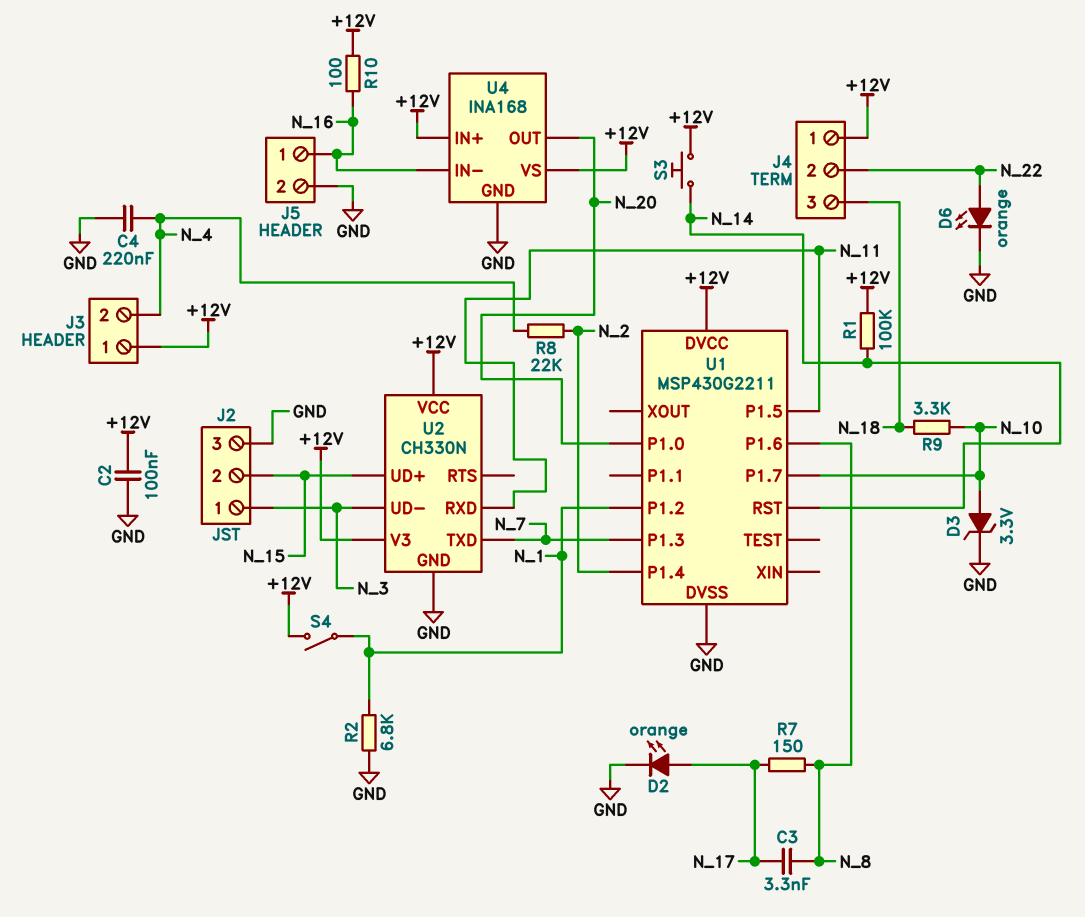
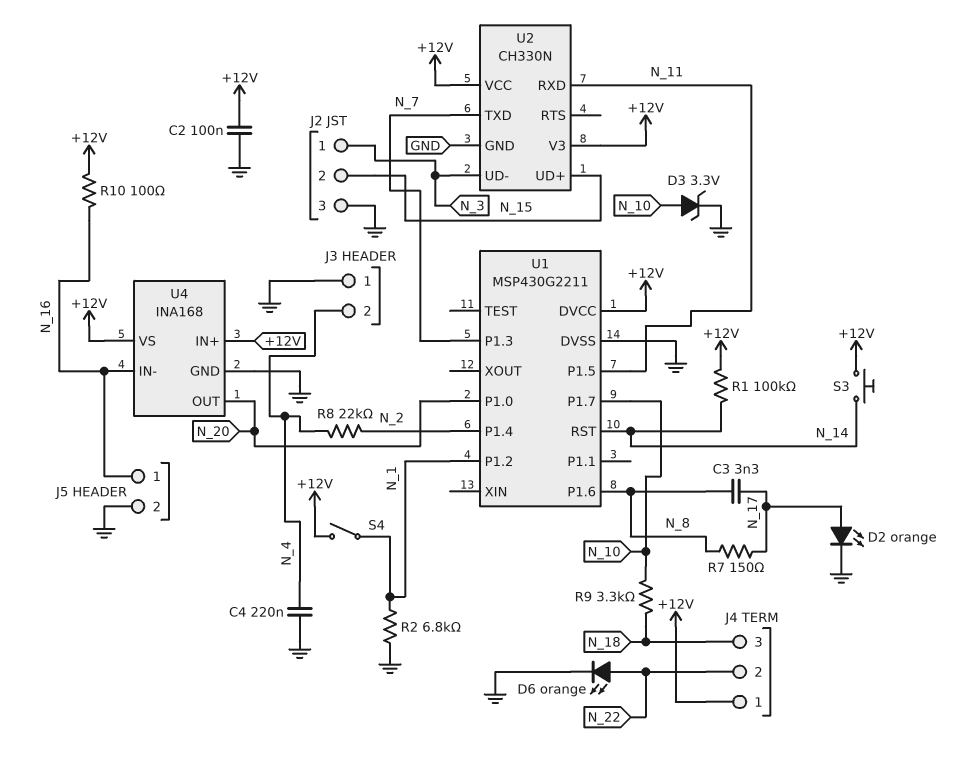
J3 pin 1: +12V -> GND

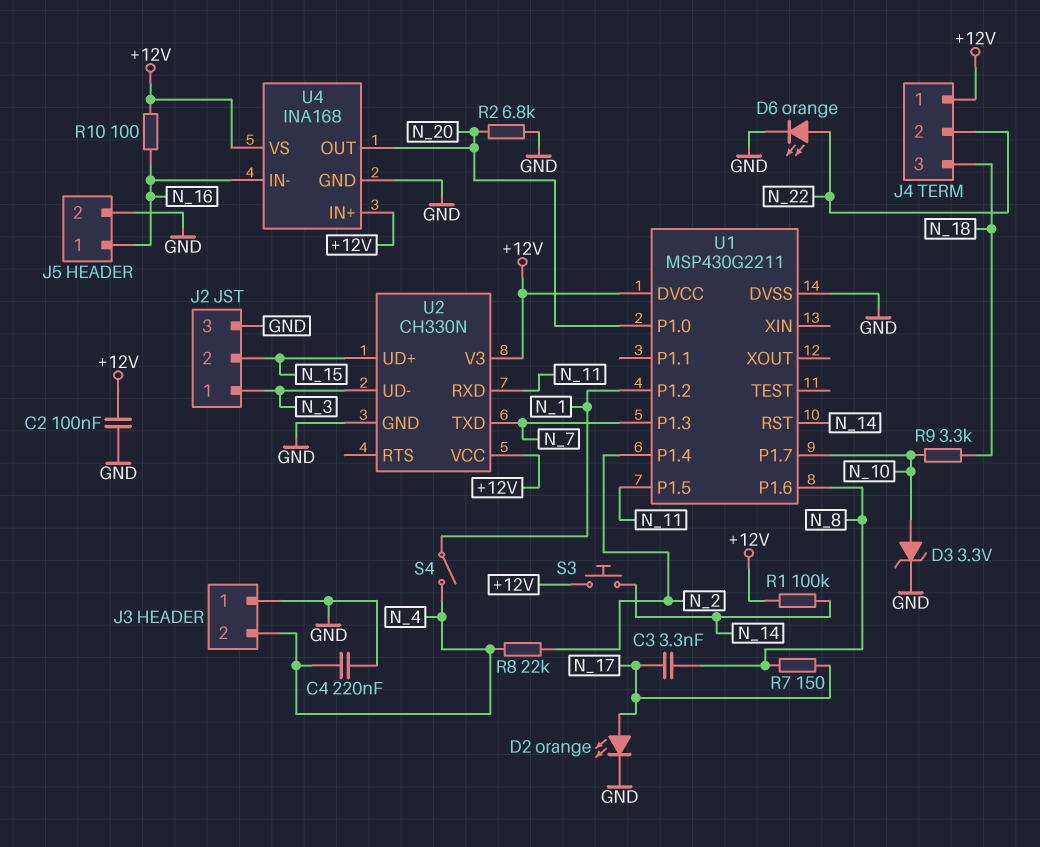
R2: 6.8k (GND, N_1) -> 6.8k (GND, N_20)
S4: switch (+12V, N_1) -> switch (N_1, N_4)

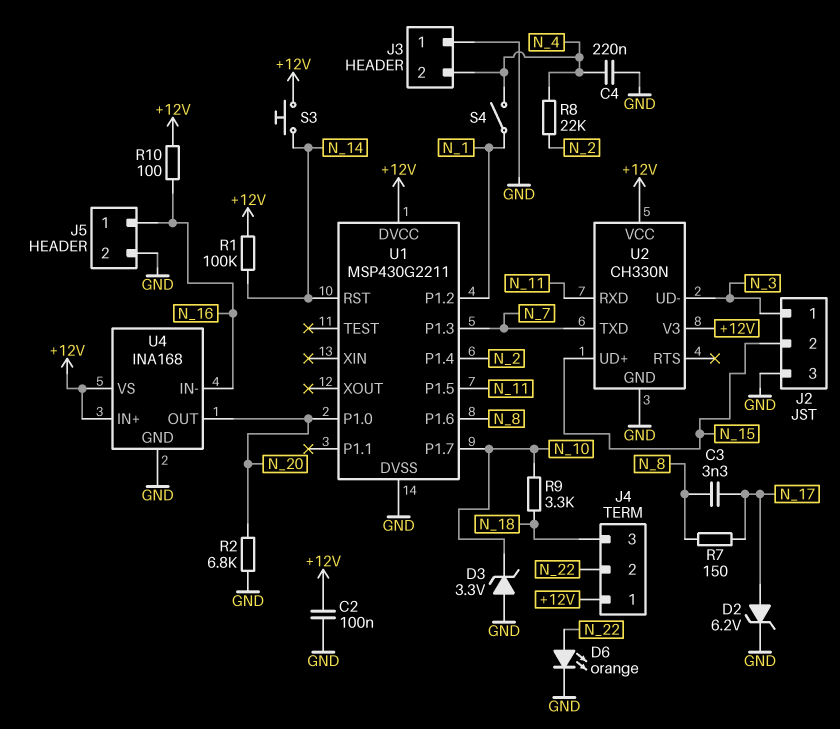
D2: LED orange (A N_17, K GND) -> zener 6.2V (A N_17, K GND)
D3: zener 3.3V (A N_10, K GND) -> zener 3.3V (A GND, K N_10)

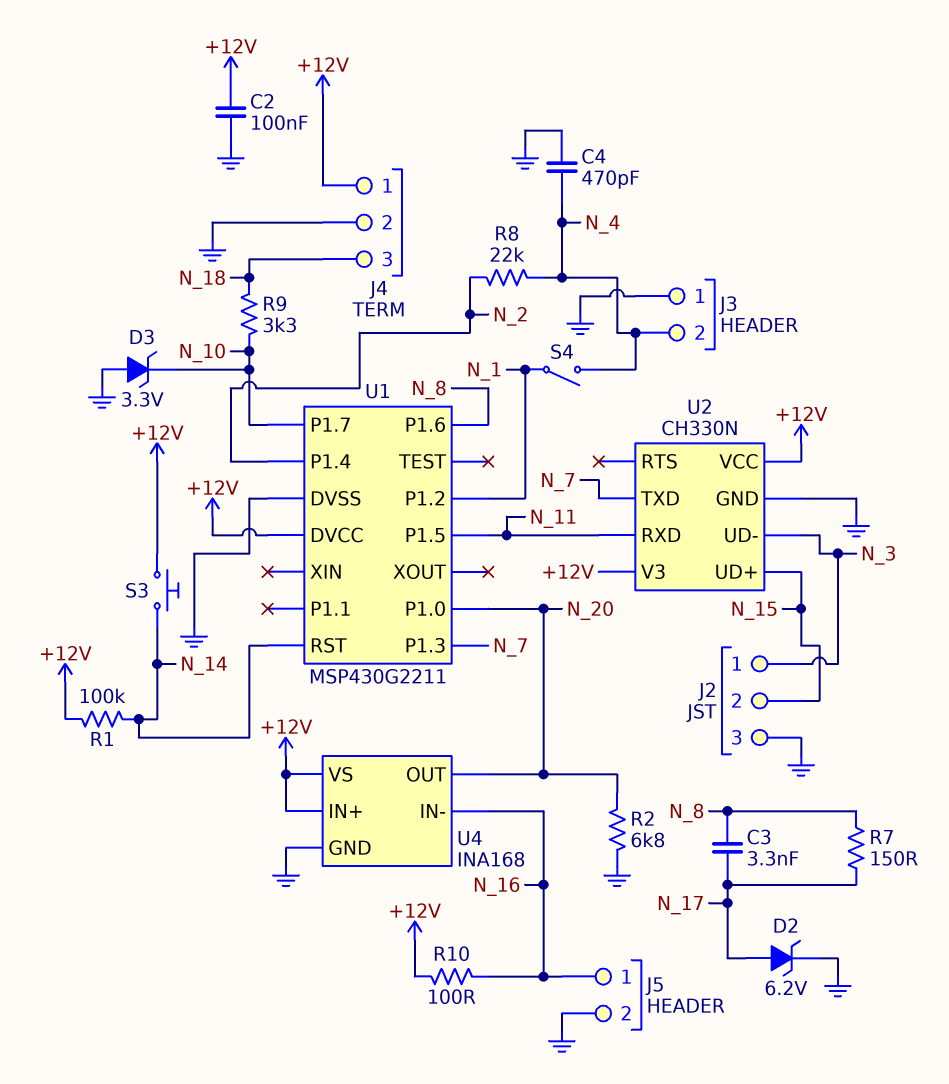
C4: 220nF (GND, N_4) -> 470pF (GND, N_4)
D6: LED orange (A N_22, K GND) -> none
J4 pin 2: N_22 -> GND

